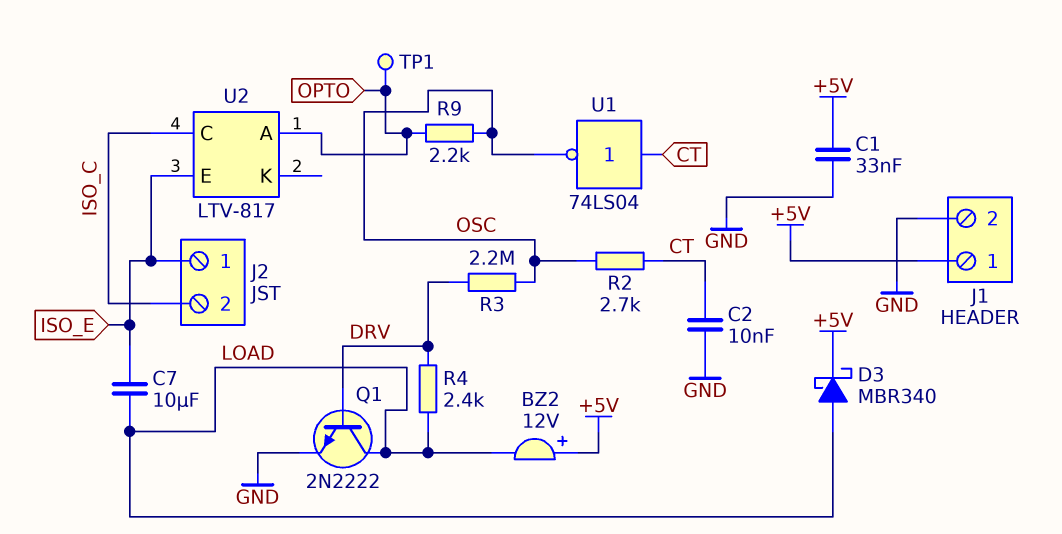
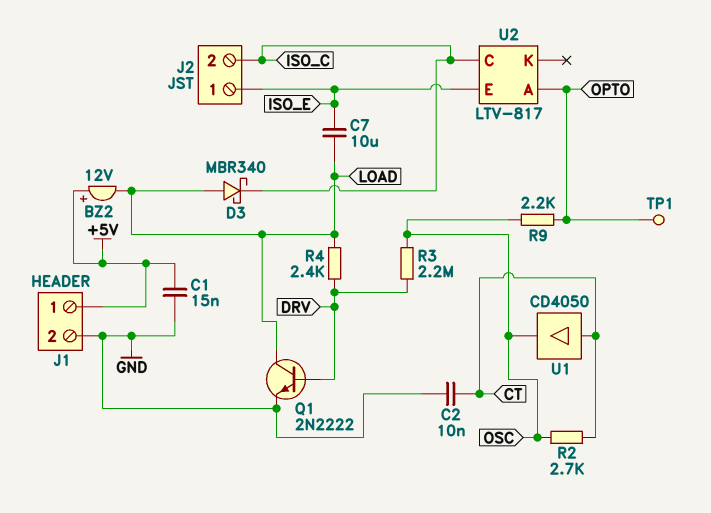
C1: 33nF (+5V, GND) -> 15nF (+5V, GND)
D3: schottky MBR340 (A LOAD, K +5V) -> schottky MBR340 (A LOAD, K ISO_C)
U1: NOT 74LS04 (in CT, out OSC) -> buffer CD4050 (in CT, out OSC)

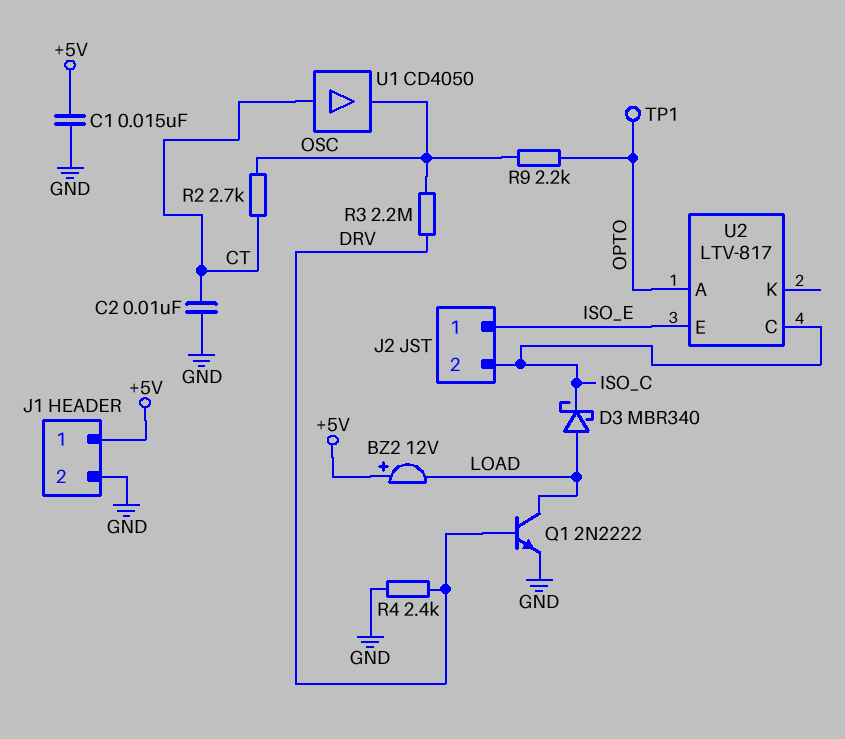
C7: 10uF (ISO_E, LOAD) -> none
R4: 2.4k (DRV, LOAD) -> 2.4k (DRV, GND)

